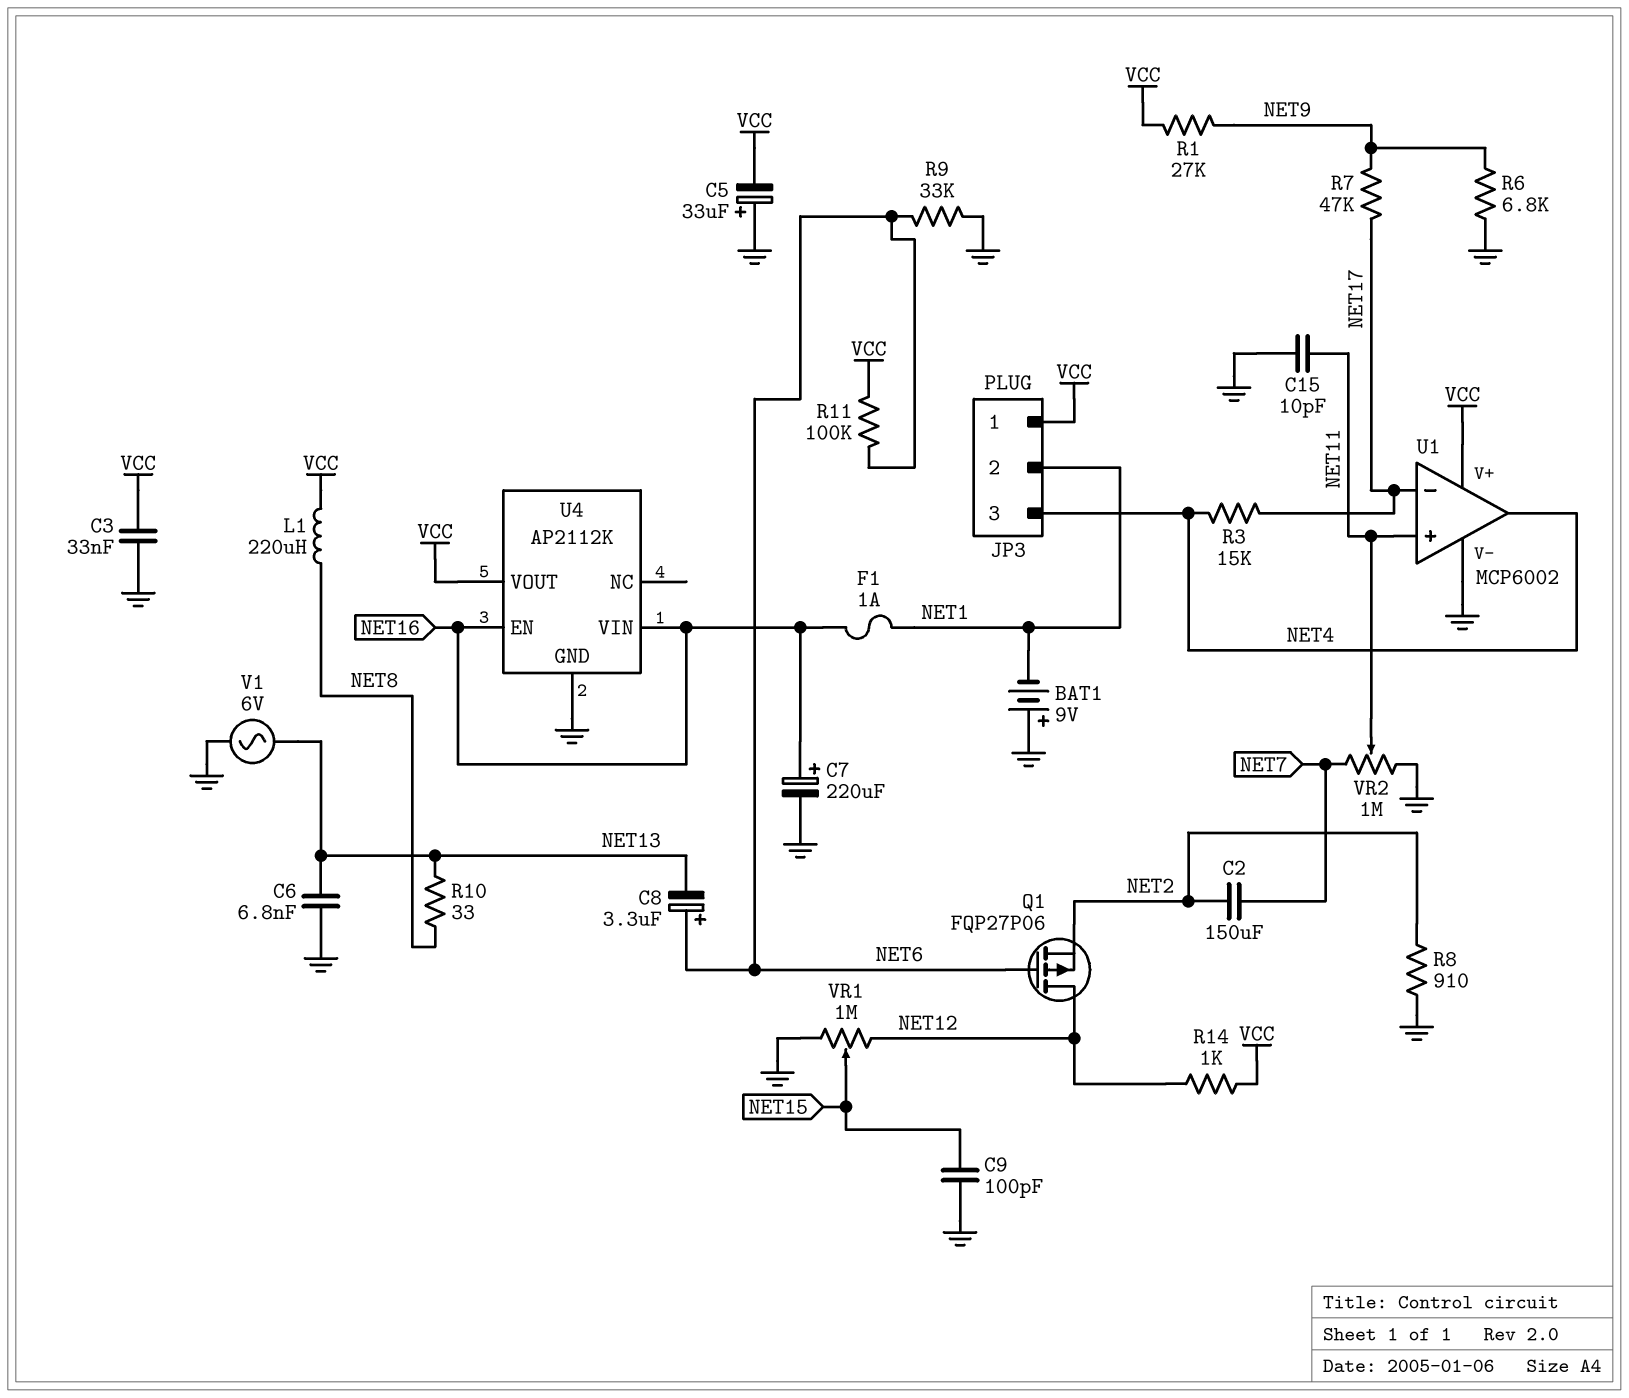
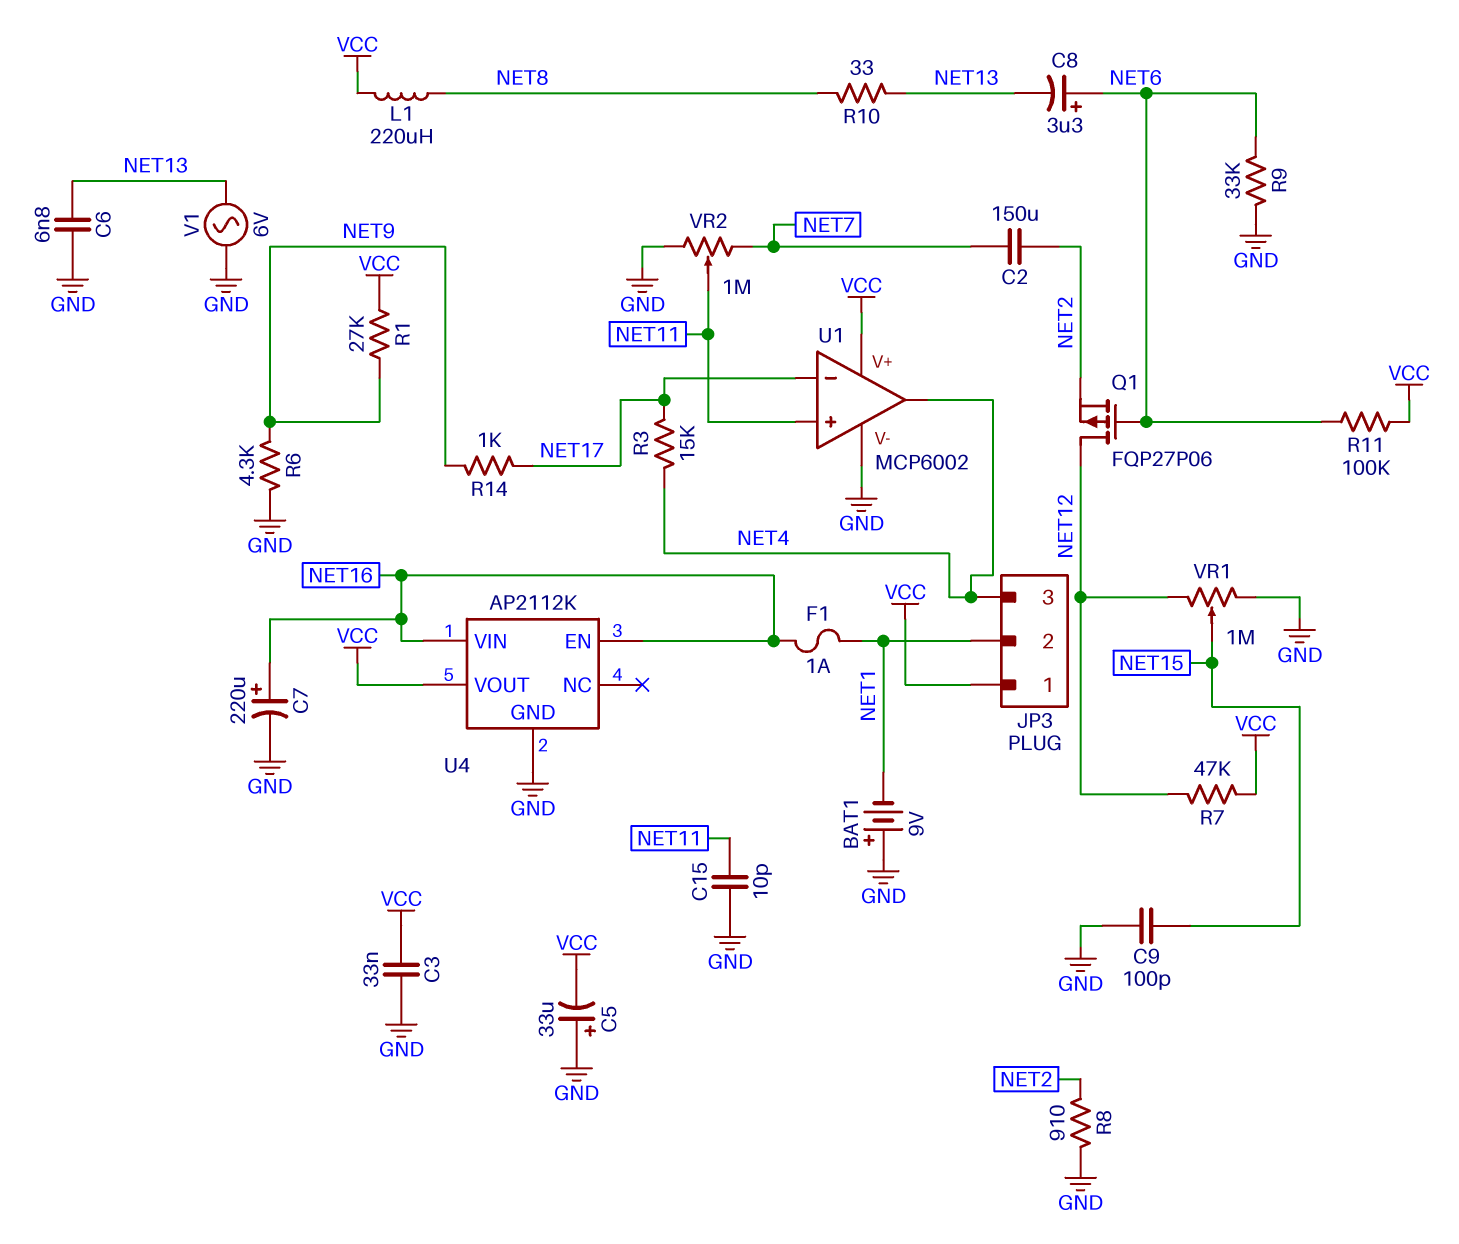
R6: 6.8k (GND, NET9) -> 4.3k (GND, NET9)
R7: 47k (NET9, NET17) -> 47k (NET12, VCC)
R14: 1k (NET12, VCC) -> 1k (NET9, NET17)

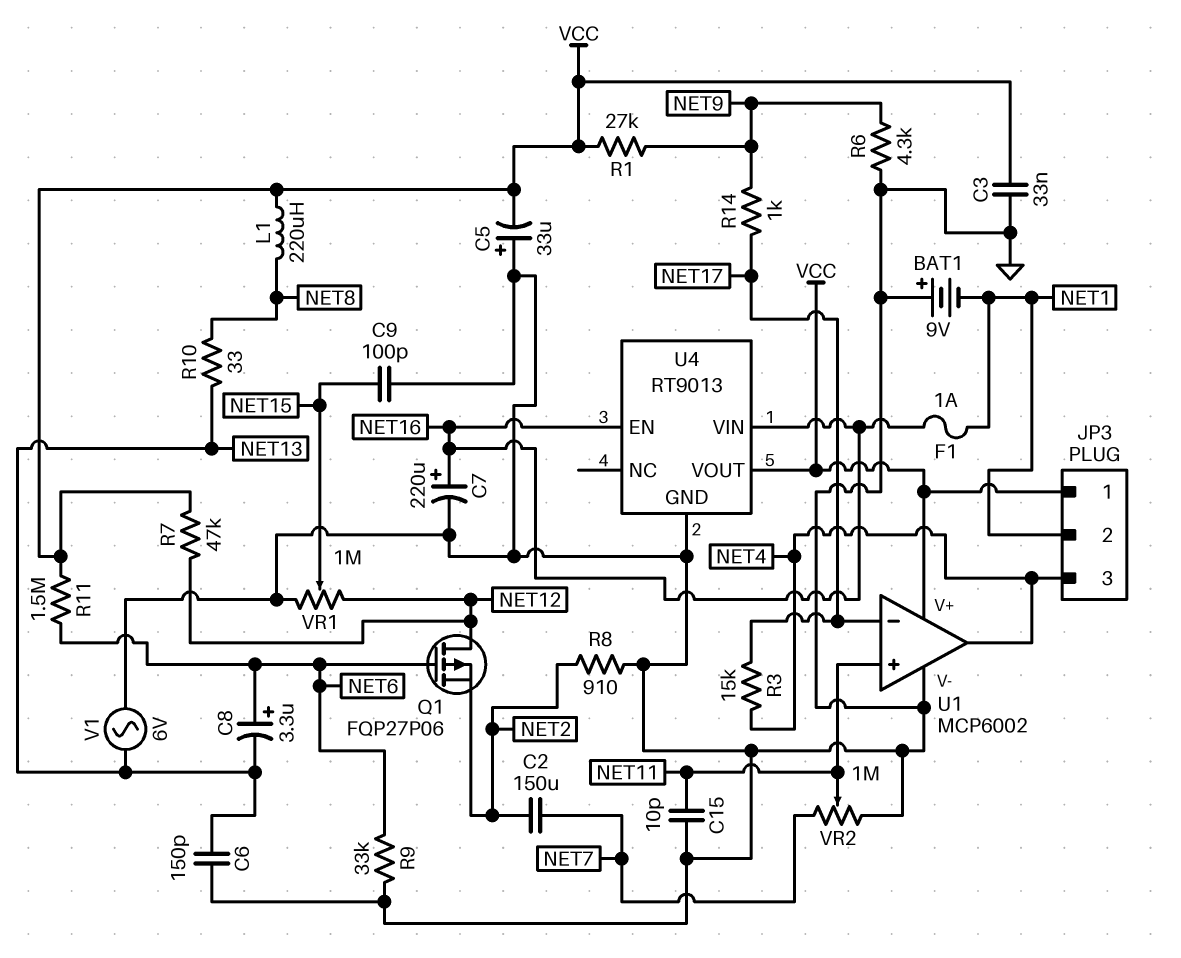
C6: 6.8nF (GND, NET13) -> 150pF (GND, NET13)
R11: 100k (NET6, VCC) -> 1.5M (NET6, VCC)
U4: AP2112K -> RT9013

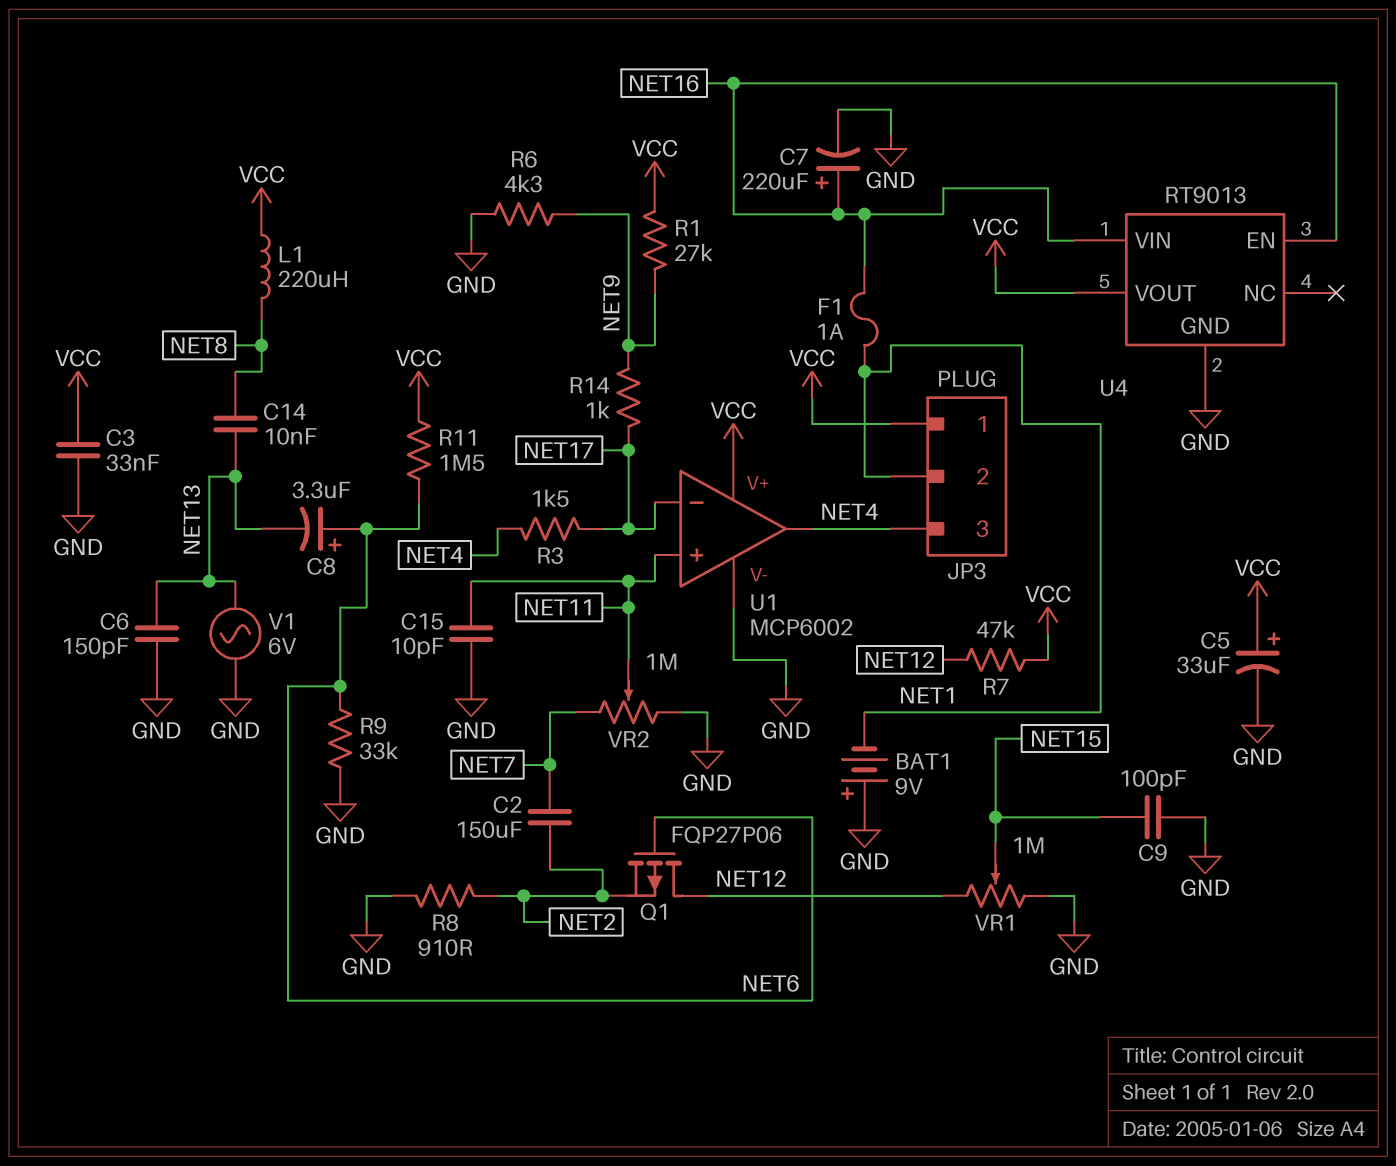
C5: 33uF (plus GND, minus VCC) -> 33uF (plus VCC, minus GND)
C14: none -> 10nF (NET8, NET13)
R3: 15k (NET4, NET17) -> 1.5k (NET4, NET17)
R10: 33 (NET8, NET13) -> none

